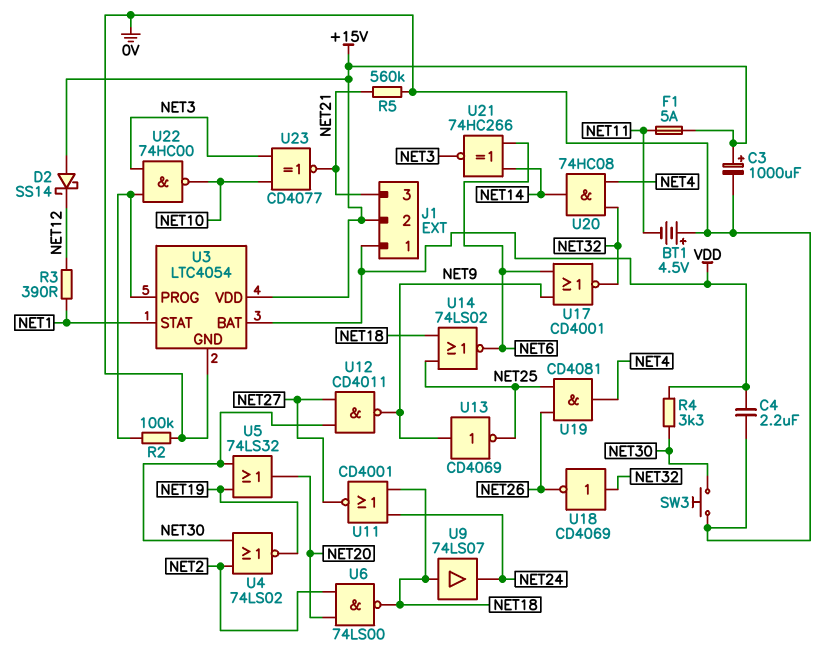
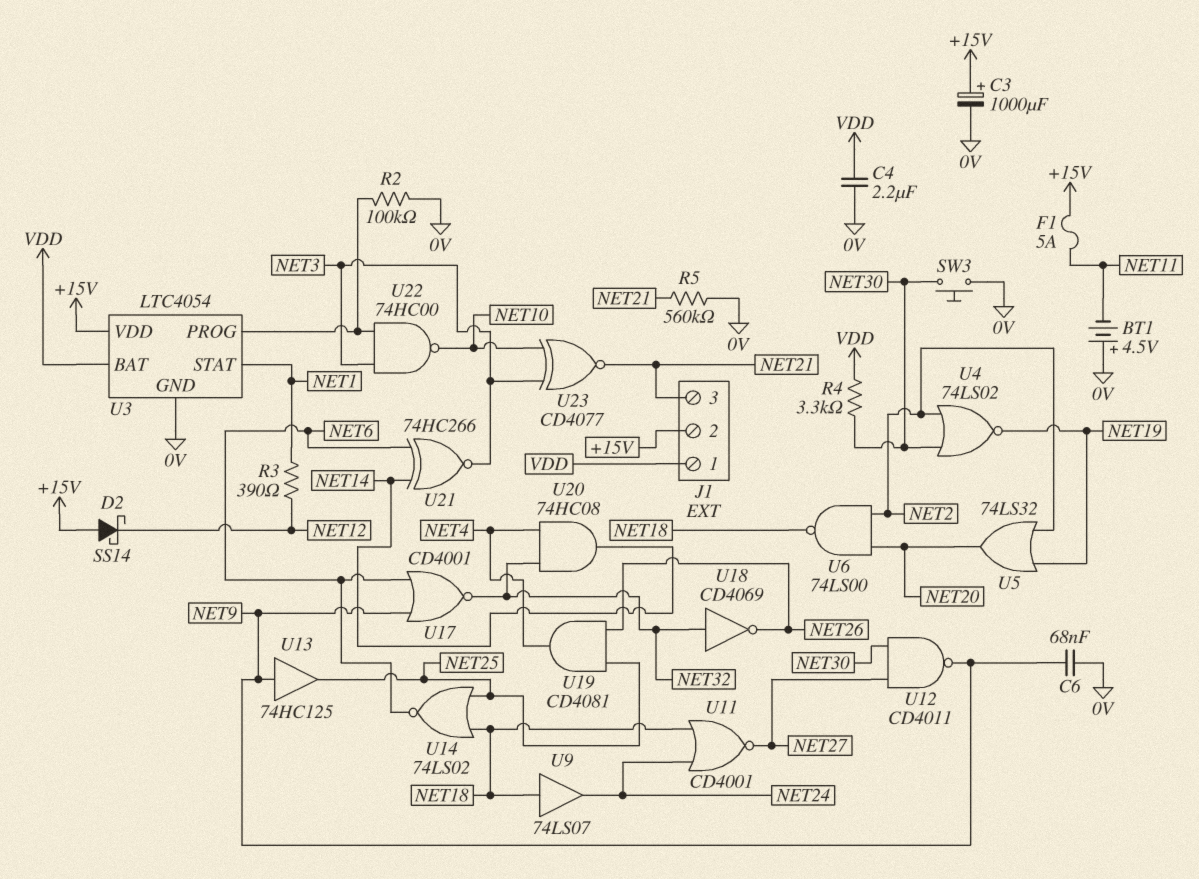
C6: none -> 68nF (0V, NET9)
U5: OR 74LS32 (in NET19, in NET30, out NET20) -> OR 74LS32 (in NET2, in NET19, out NET20)
U13: NOT CD4069 (in NET9, out NET25) -> buffer 74HC125 (in NET9, out NET25)

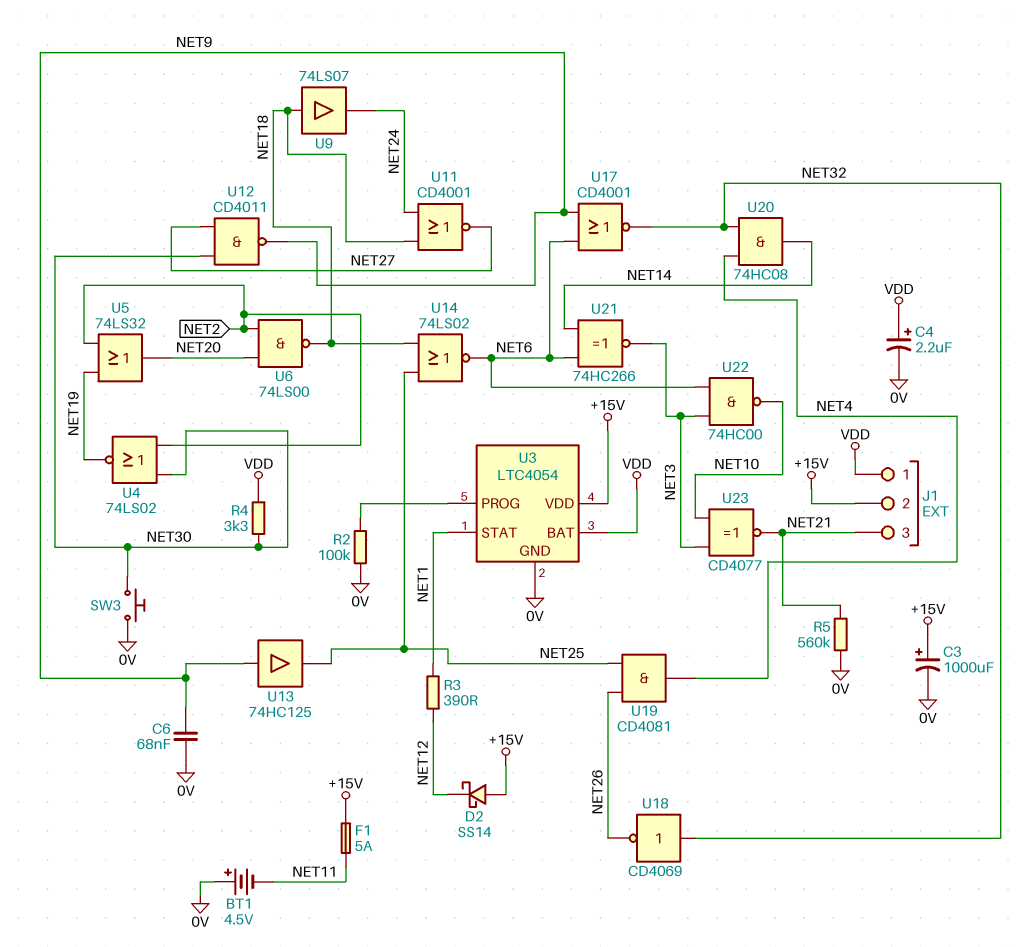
C4: 2.2uF (0V, VDD) -> 2.2uF (plus VDD, minus 0V)
U22: NAND 74HC00 (in NET3, in U3/PROG, out NET10) -> NAND 74HC00 (in NET3, in NET6, out NET10)

